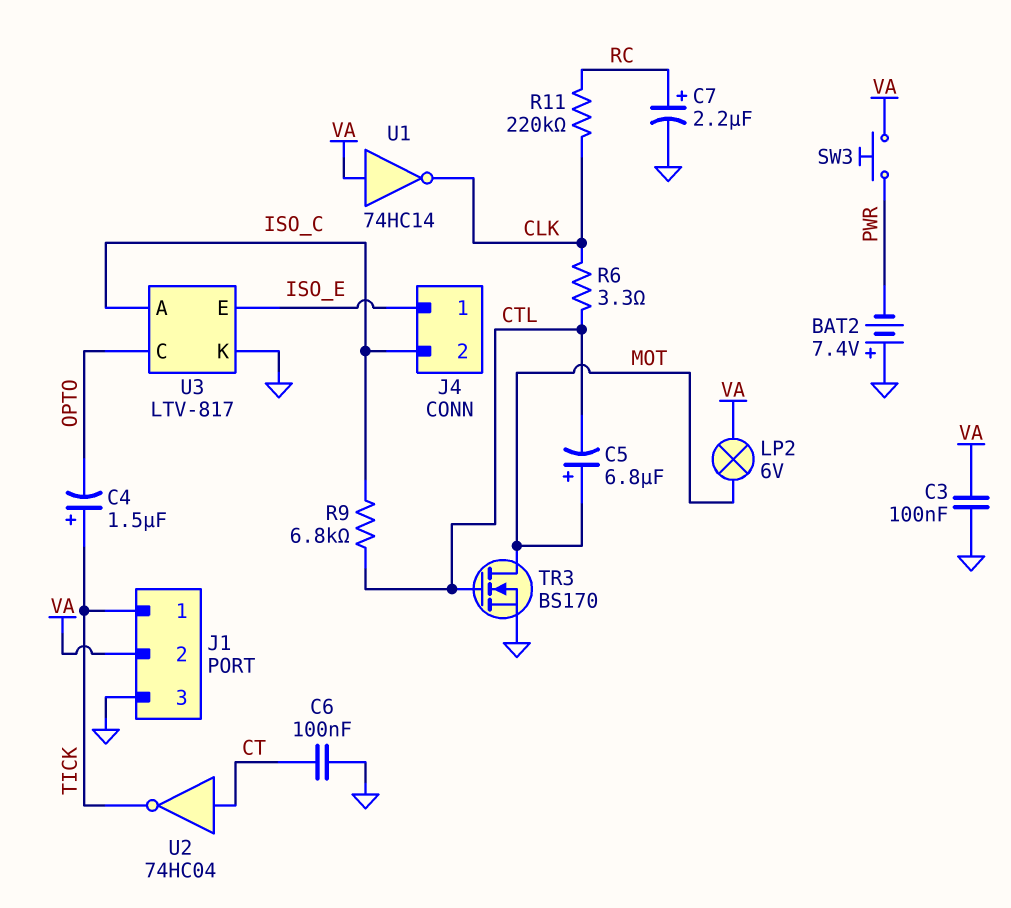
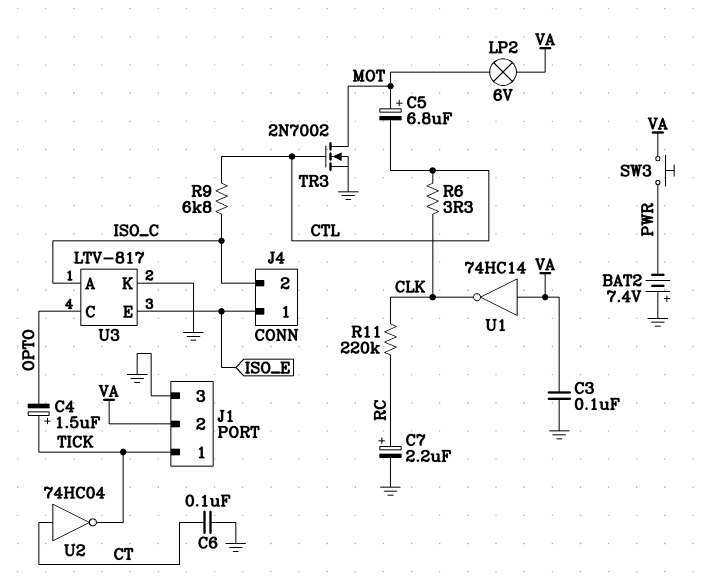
TR3: NMOS BS170 (G CTL, D MOT, S GND) -> NMOS 2N7002 (G CTL, D MOT, S GND)

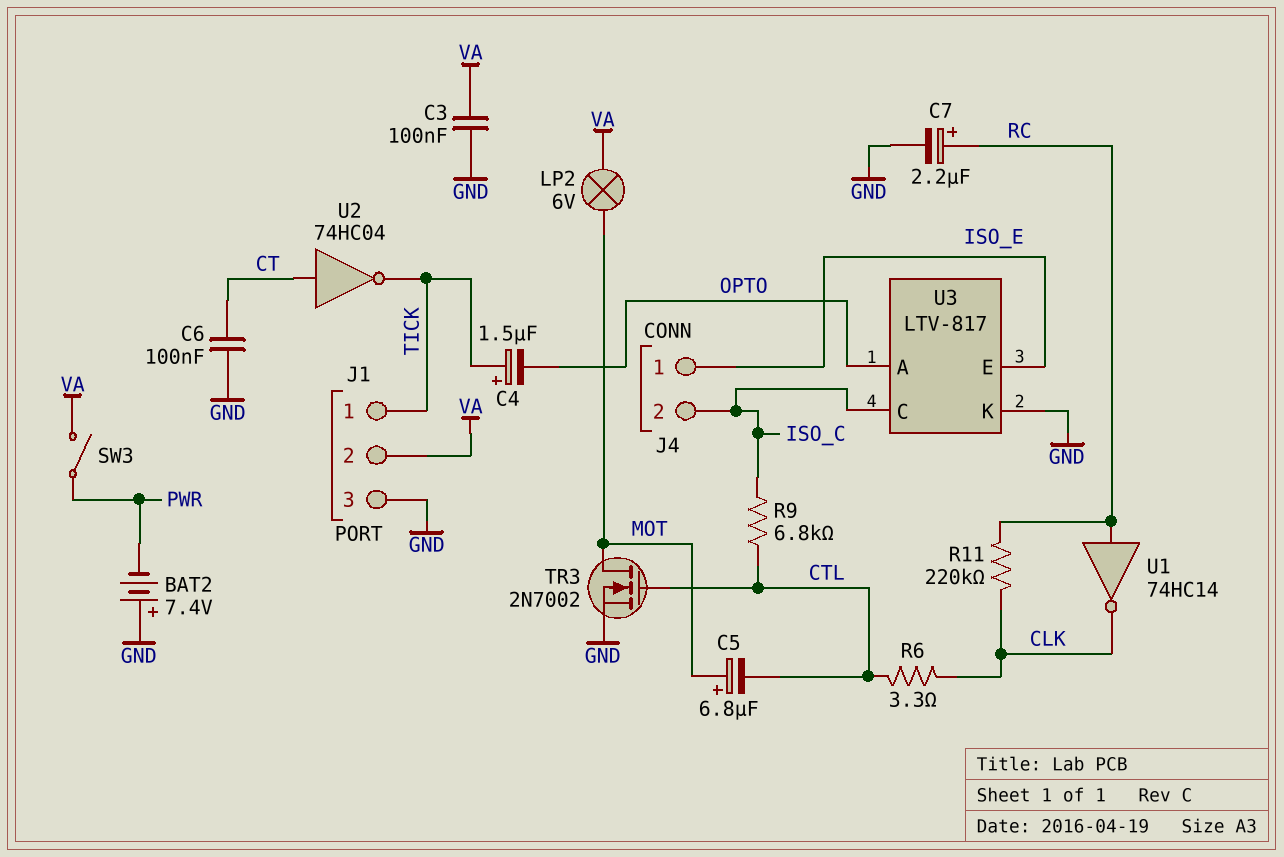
SW3: button (PWR, VA) -> switch (PWR, VA)
U1: NOT 74HC14 (in VA, out CLK) -> NOT 74HC14 (in RC, out CLK)
U3 pin A: ISO_C -> OPTO
U3 pin C: OPTO -> ISO_C

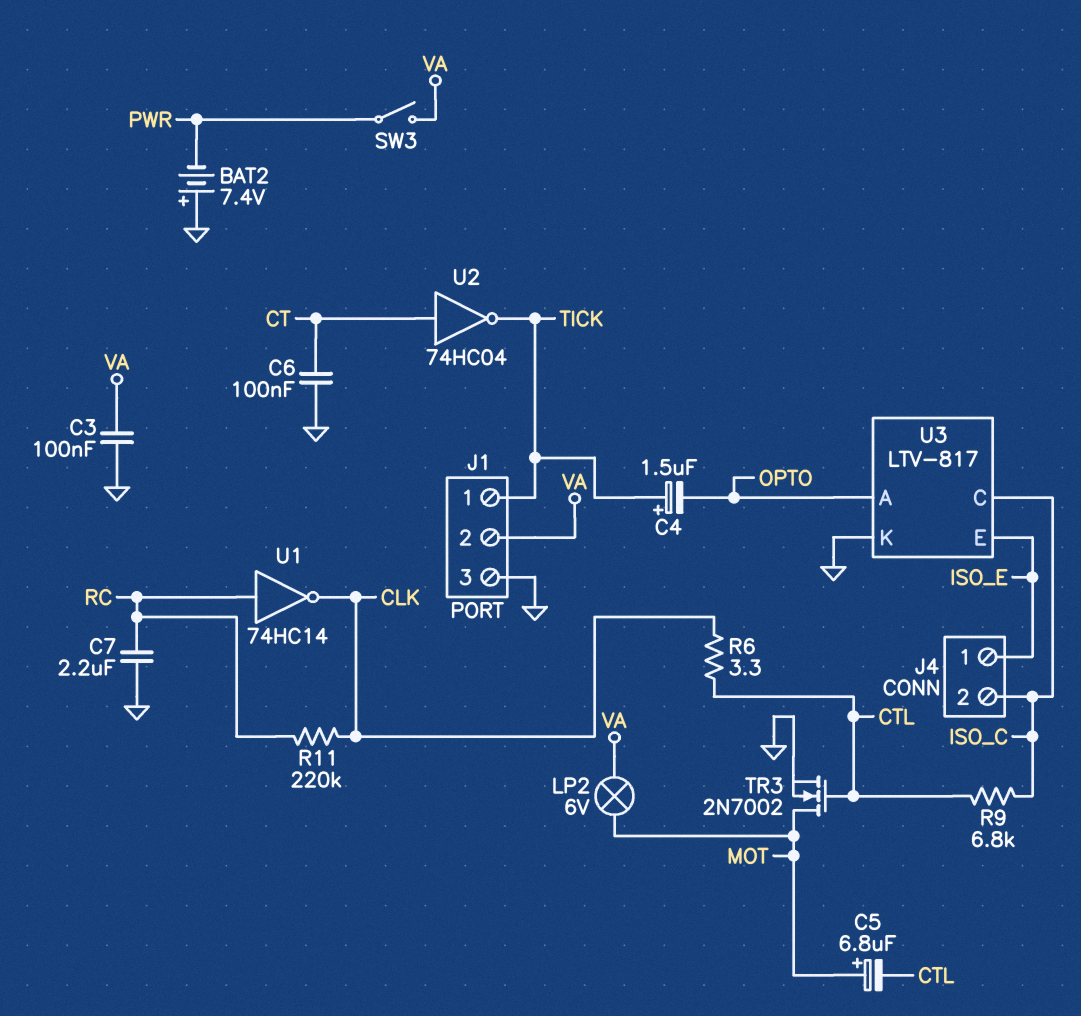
C7: 2.2uF (plus RC, minus GND) -> 2.2uF (GND, RC)

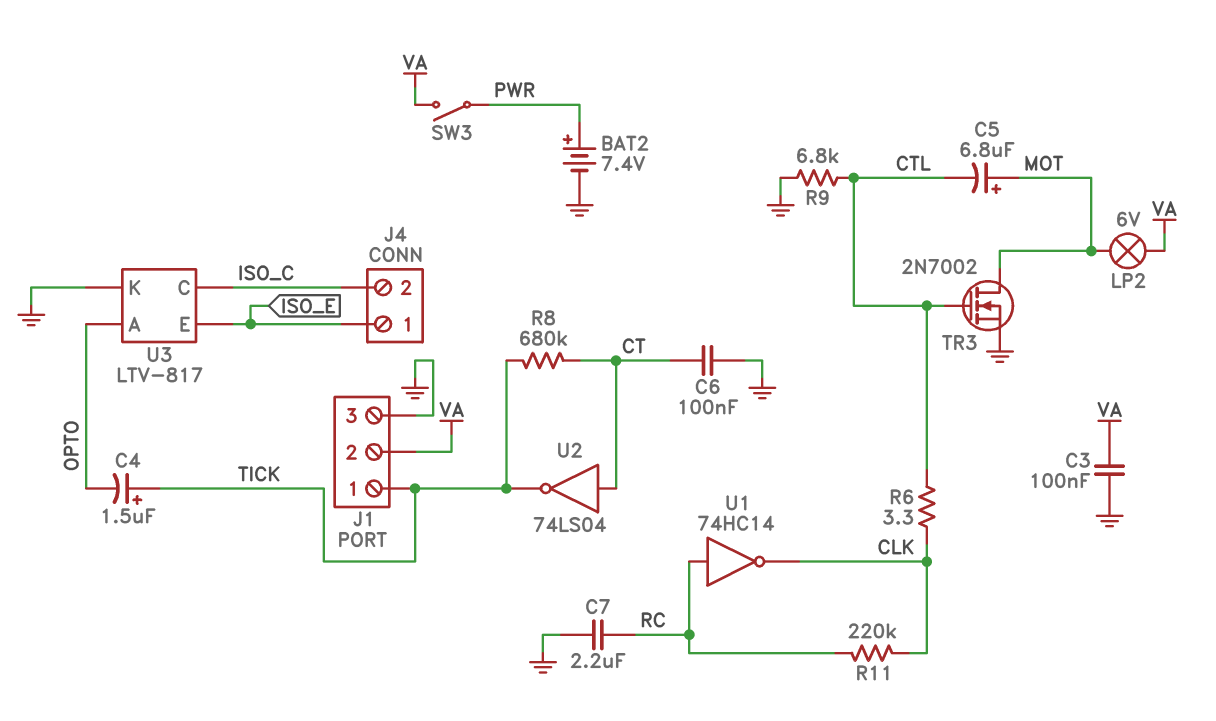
BAT2: 7.4V (plus GND, minus PWR) -> 7.4V (plus PWR, minus GND)
R8: none -> 680k (CT, TICK)
R9: 6.8k (CTL, ISO_C) -> 6.8k (CTL, GND)
U2: NOT 74HC04 (in CT, out TICK) -> NOT 74LS04 (in CT, out TICK)

